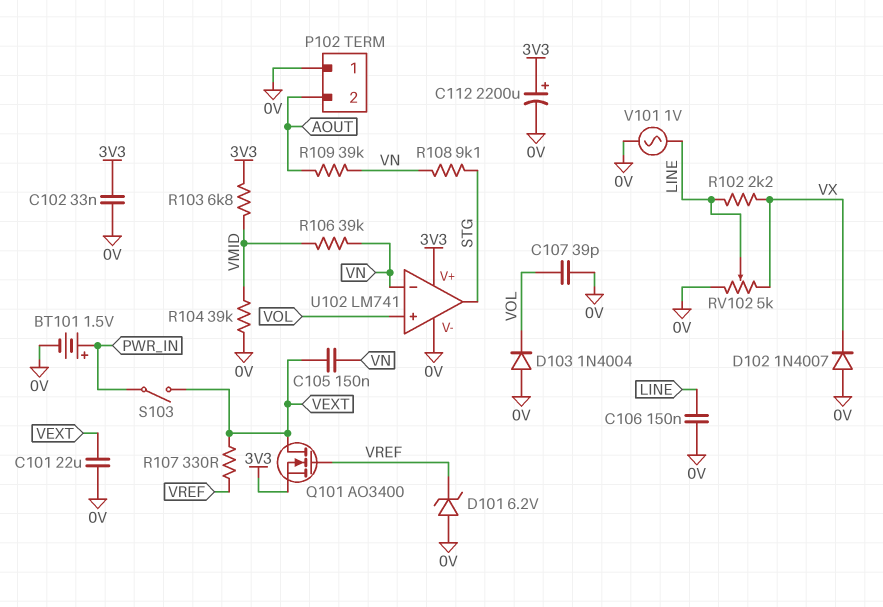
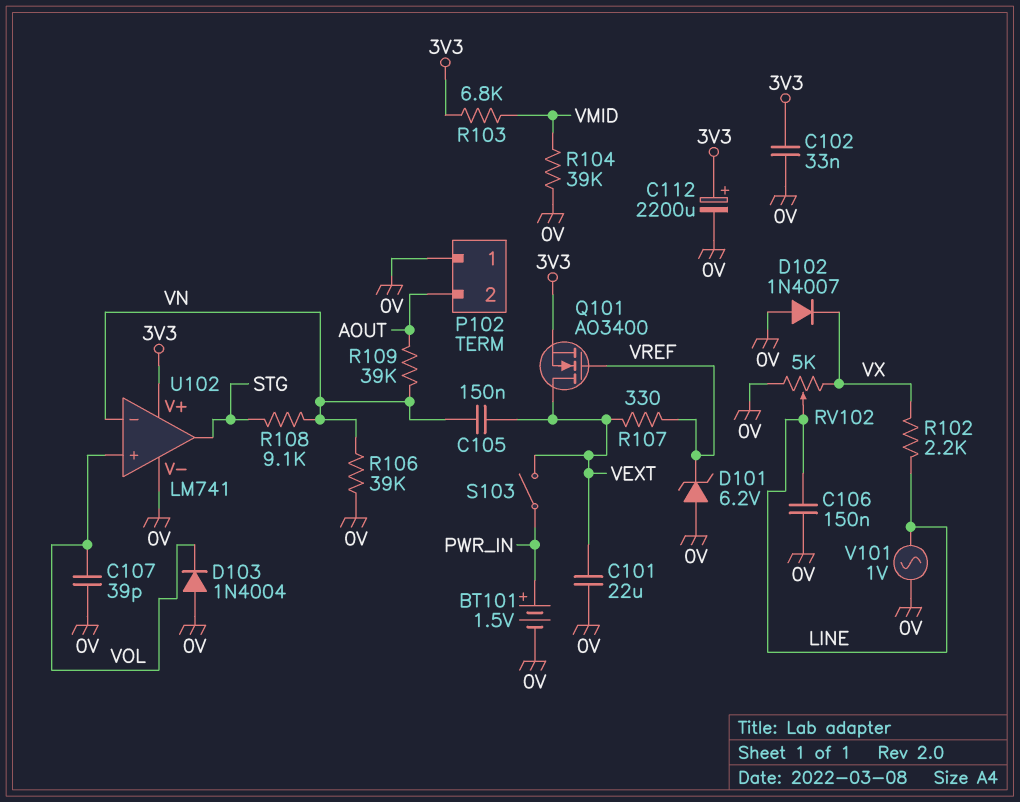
R106: 39k (VMID, VN) -> 39k (0V, VN)

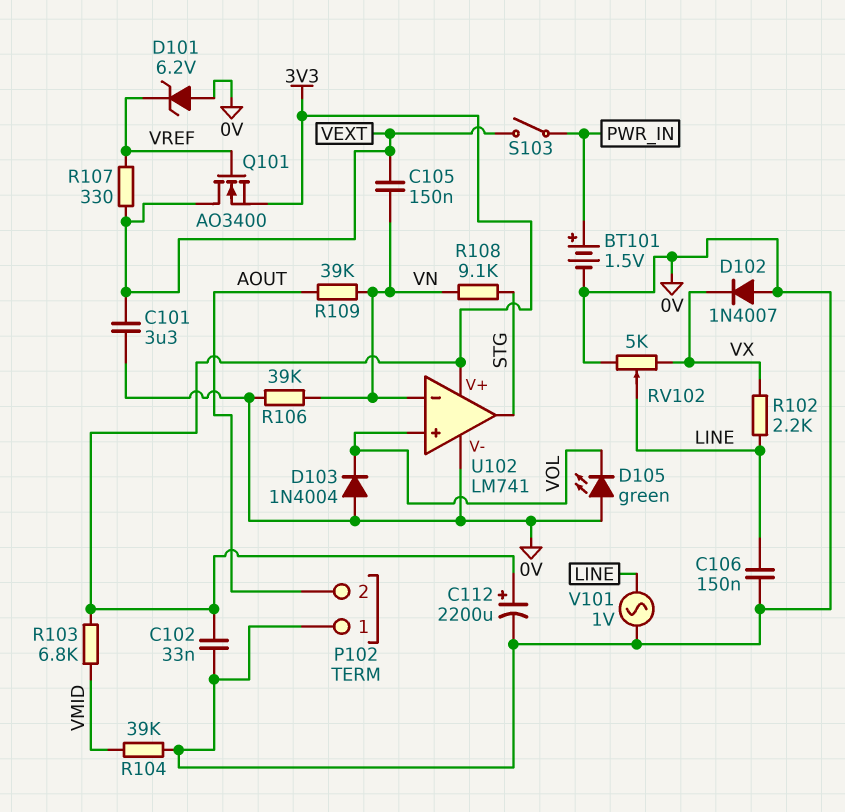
C101: 22uF (0V, VEXT) -> 3.3uF (0V, VEXT)
C107: 39pF (0V, VOL) -> none
D105: none -> LED green (A 0V, K VOL)

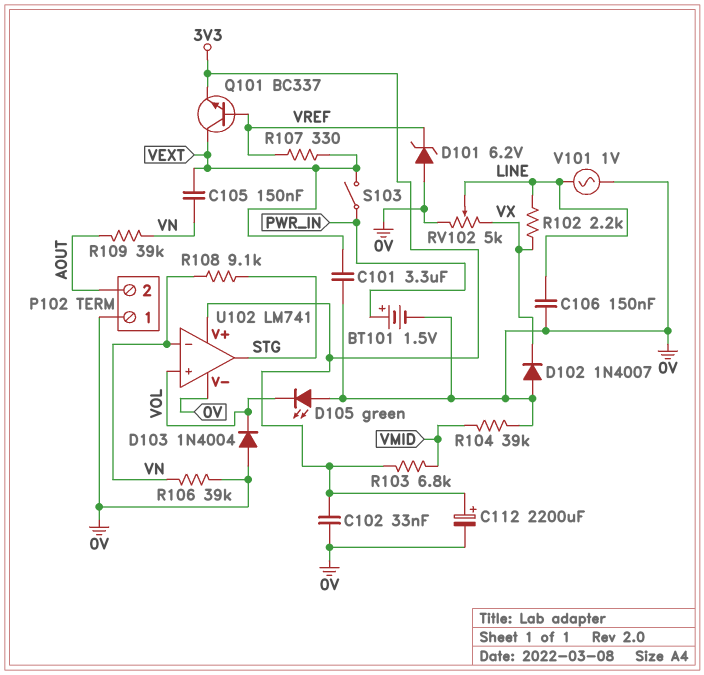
Q101: NMOS AO3400 (G VREF, D VEXT, S 3V3) -> NPN BC337 (B VREF, C VEXT, E 3V3)

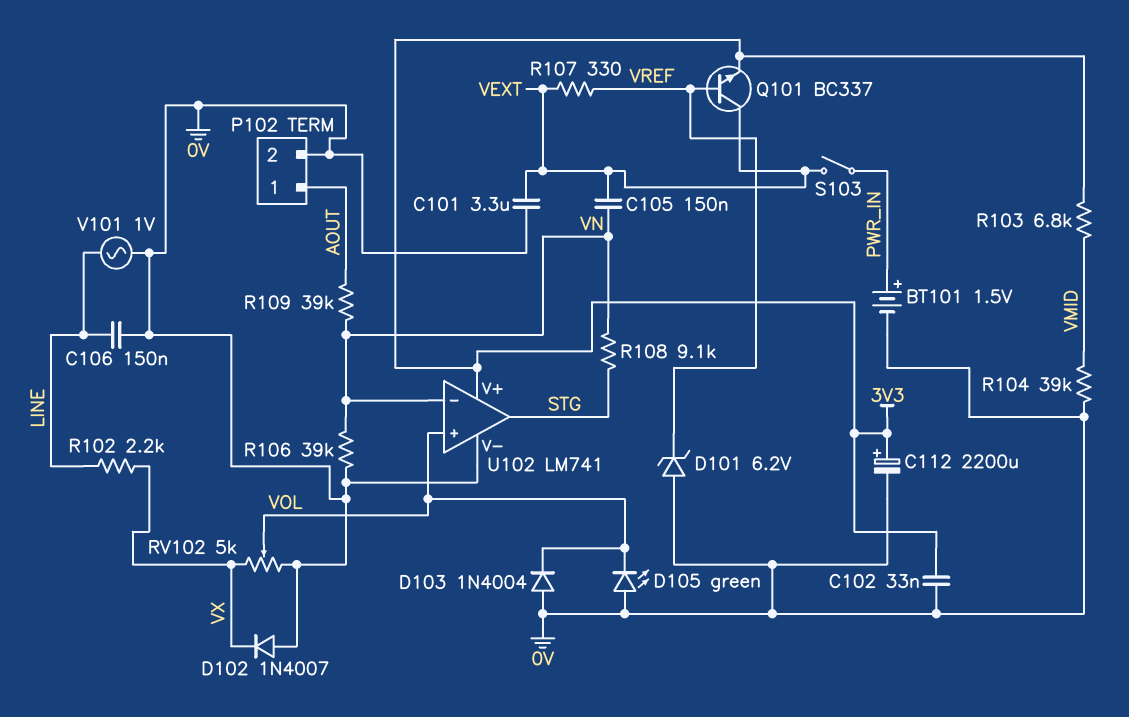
P102 pin 1: 0V -> AOUT
P102 pin 2: AOUT -> 0V
RV102: 5k (0V, VX, wiper LINE) -> 5k (0V, VX, wiper VOL)

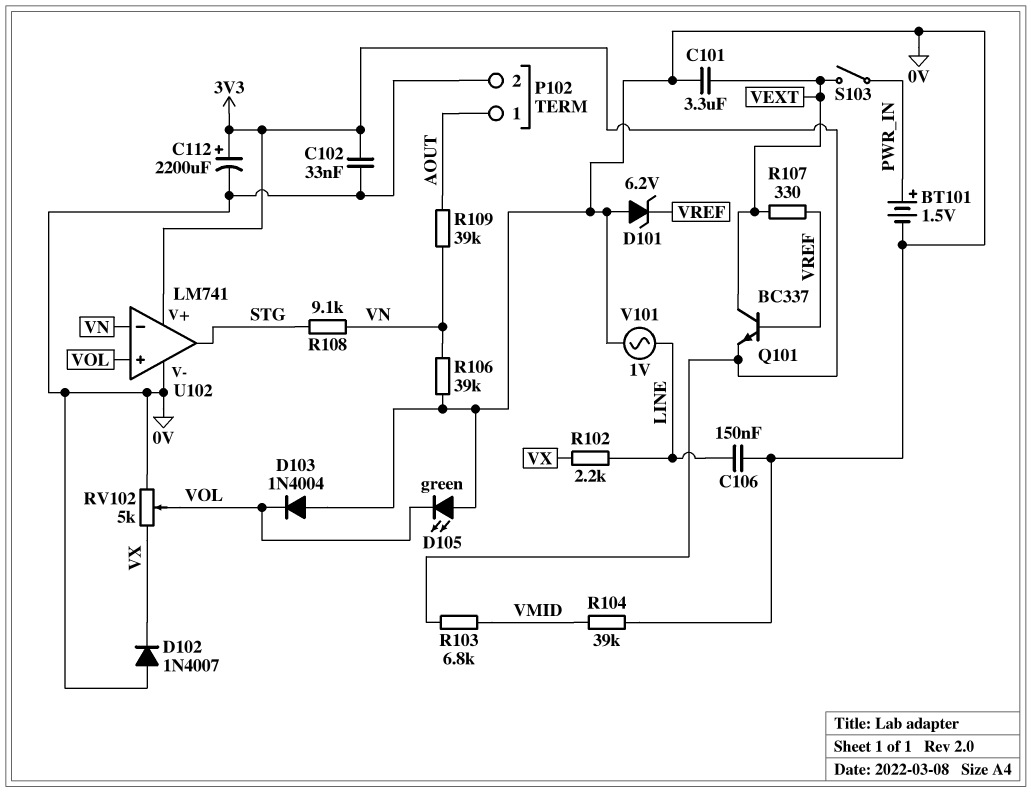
C105: 150nF (VEXT, VN) -> none

